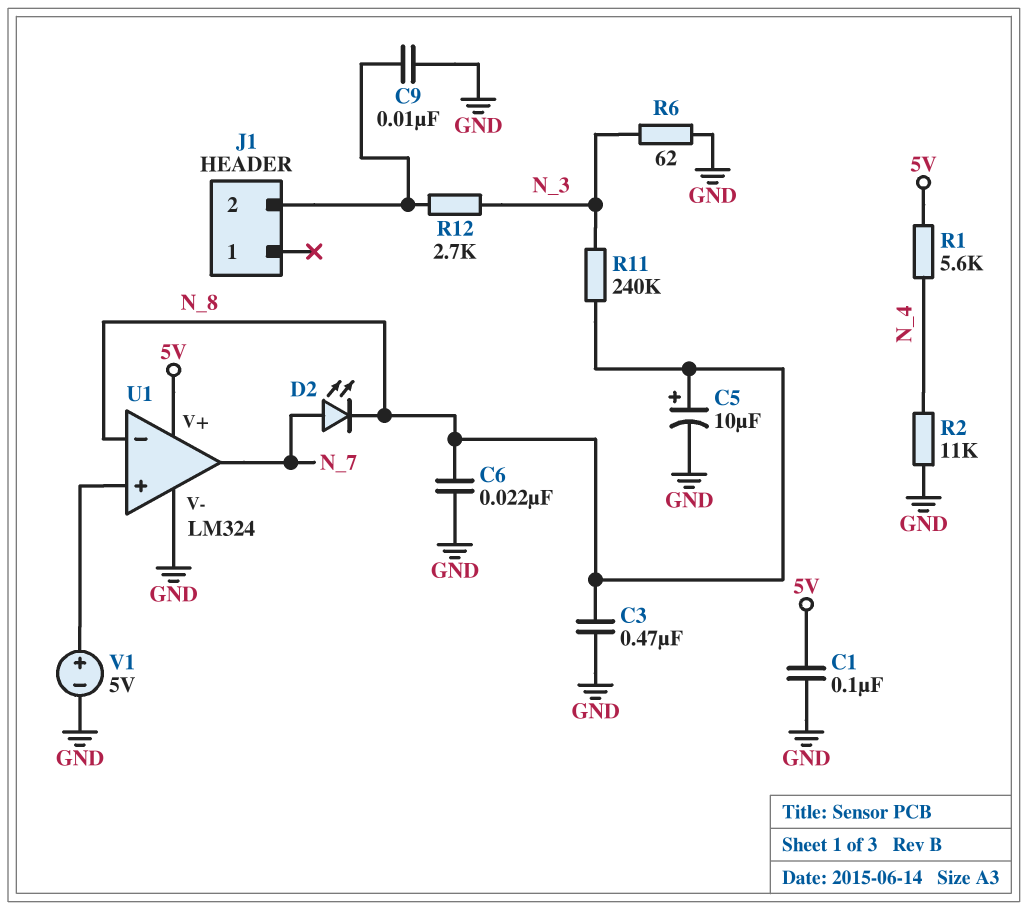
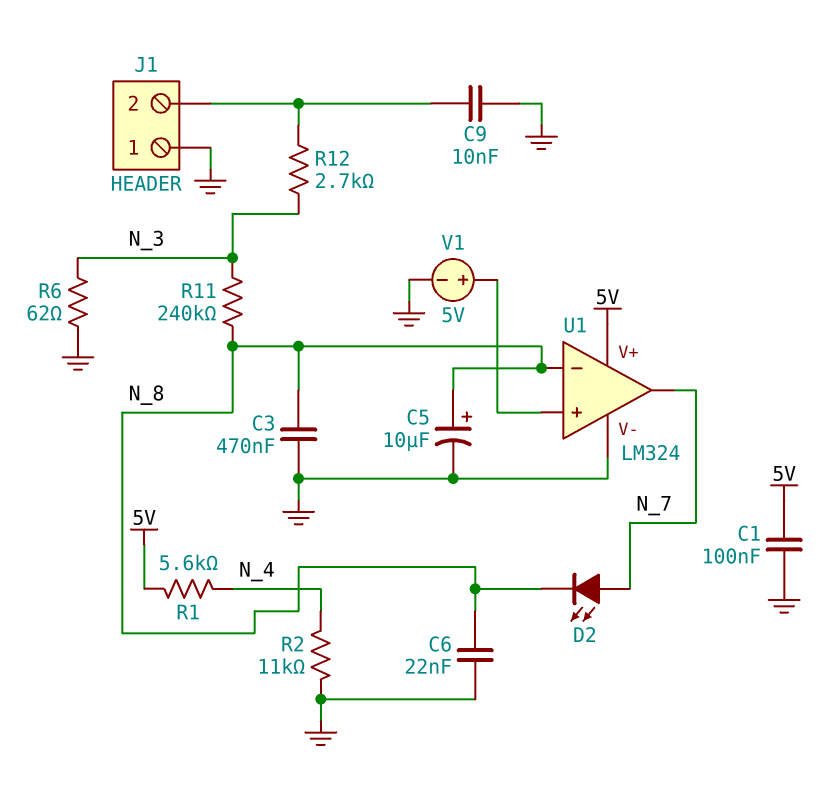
J1 pin 1: none -> GND

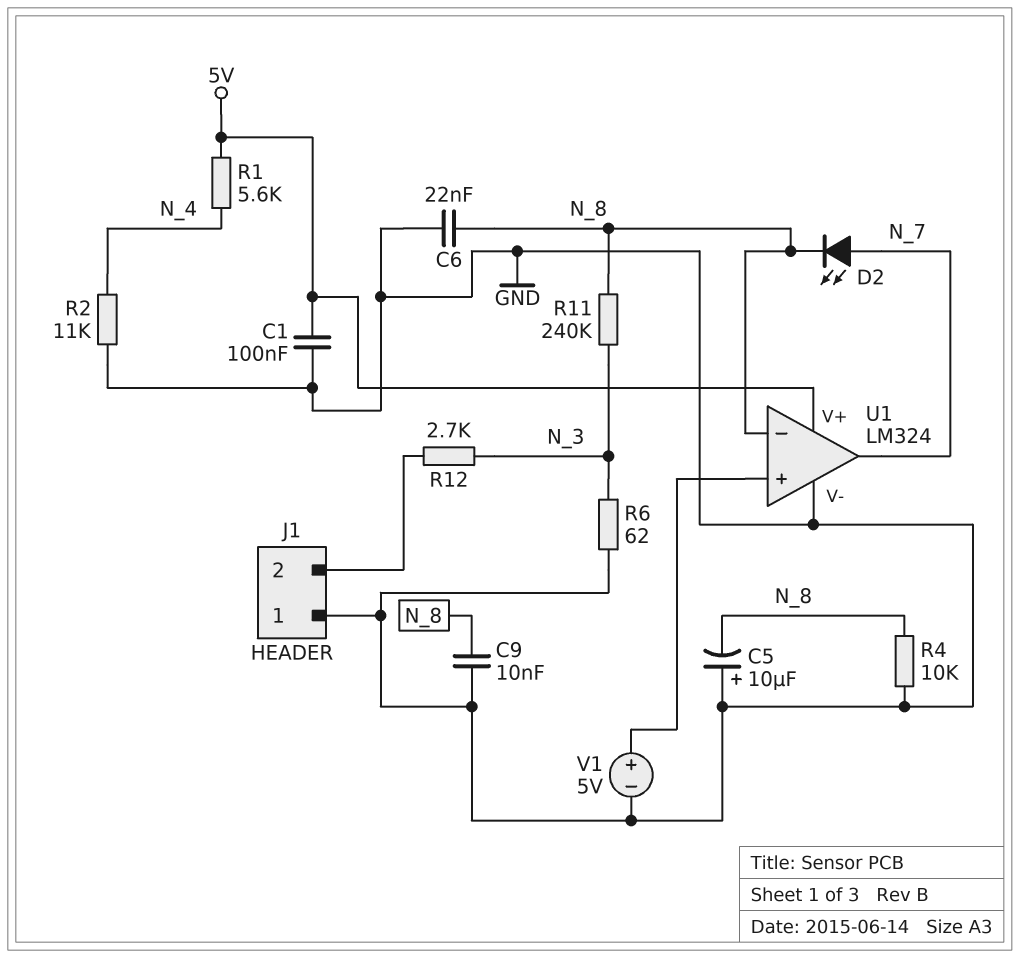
C3: 470nF (GND, N_8) -> none
C5: 10uF (plus N_8, minus GND) -> 10uF (plus GND, minus N_8)
C9: 10nF (GND, J1/2) -> 10nF (GND, N_8)
R4: none -> 10k (GND, N_8)

